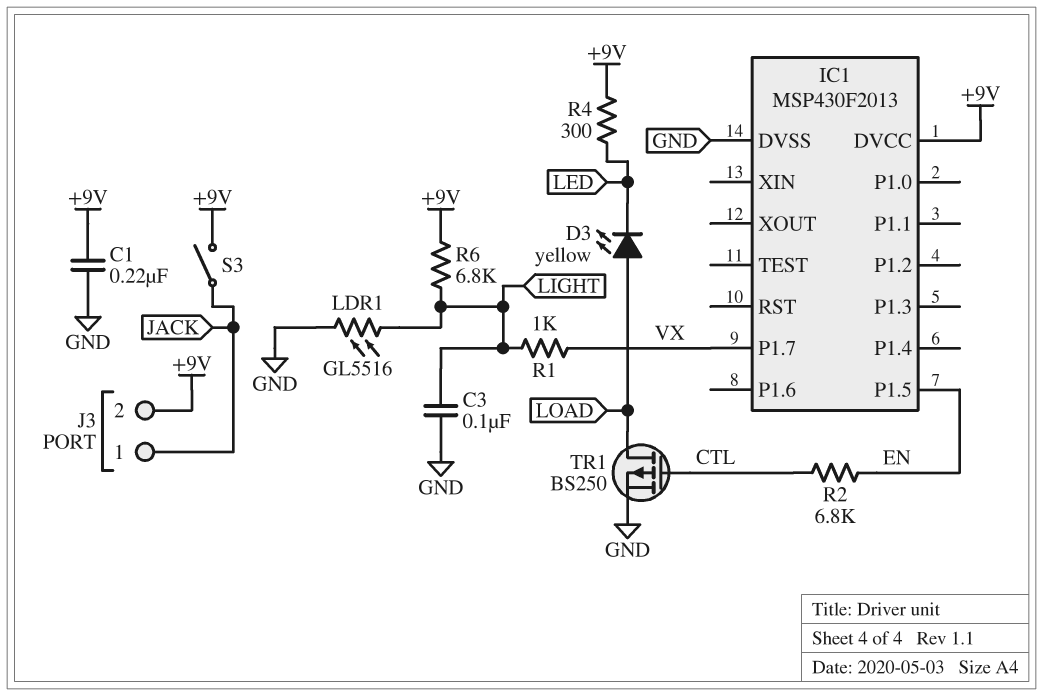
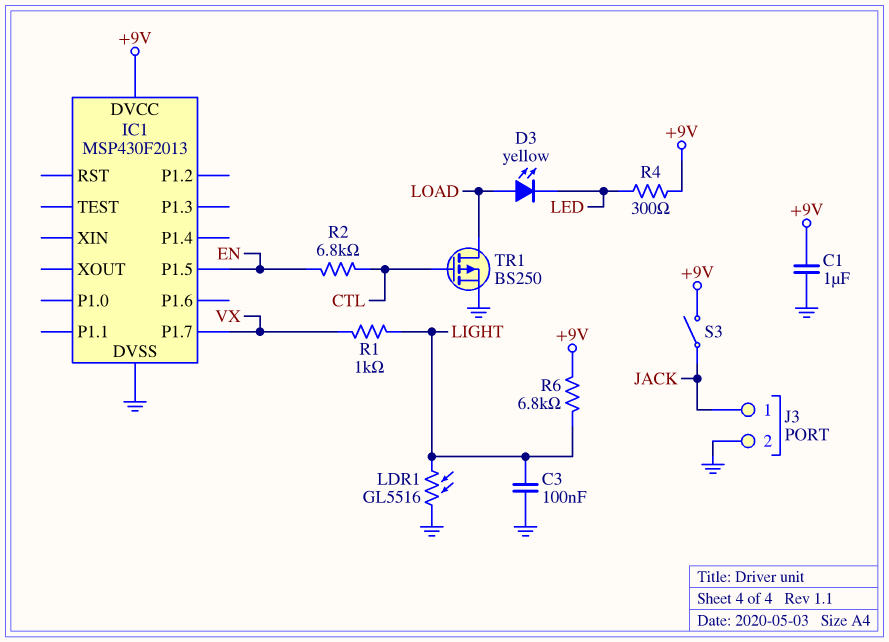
C1: 220nF (+9V, GND) -> 1uF (+9V, GND)
J3 pin 2: +9V -> GND

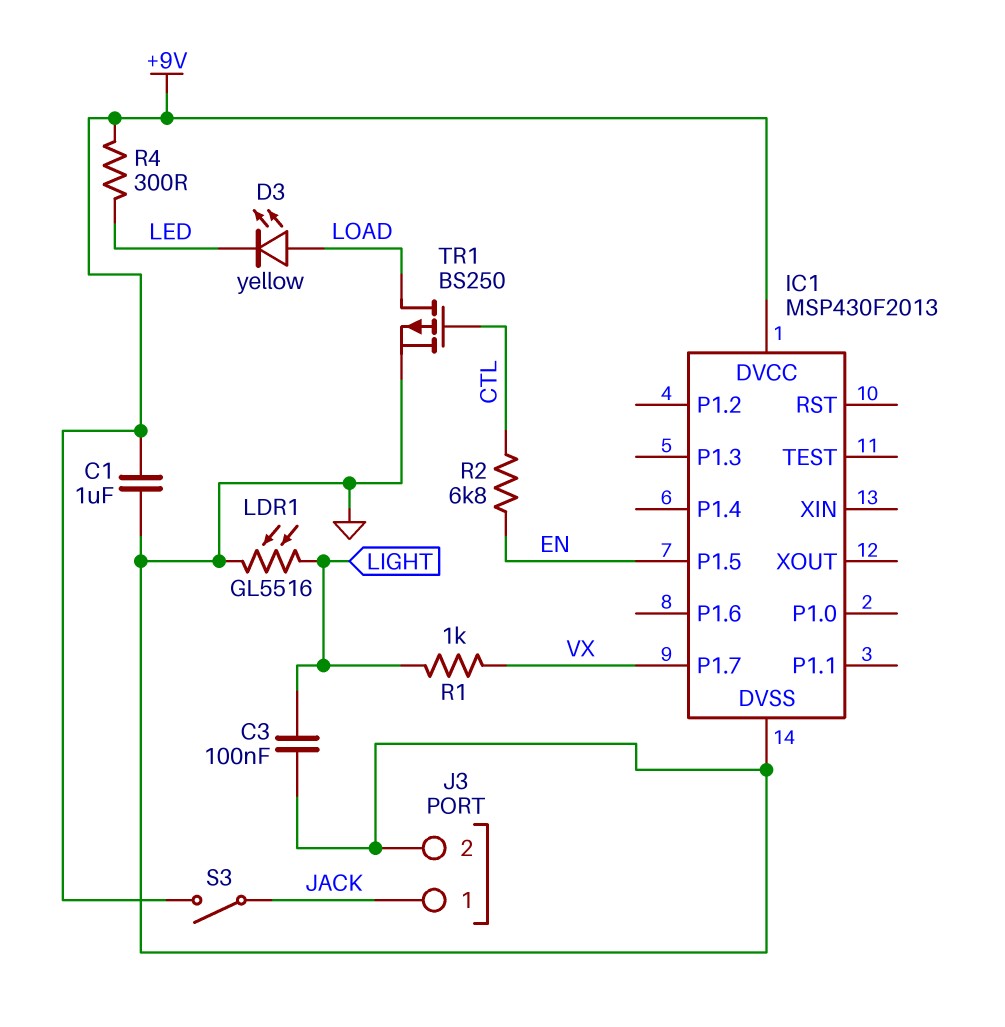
R6: 6.8k (+9V, LIGHT) -> none

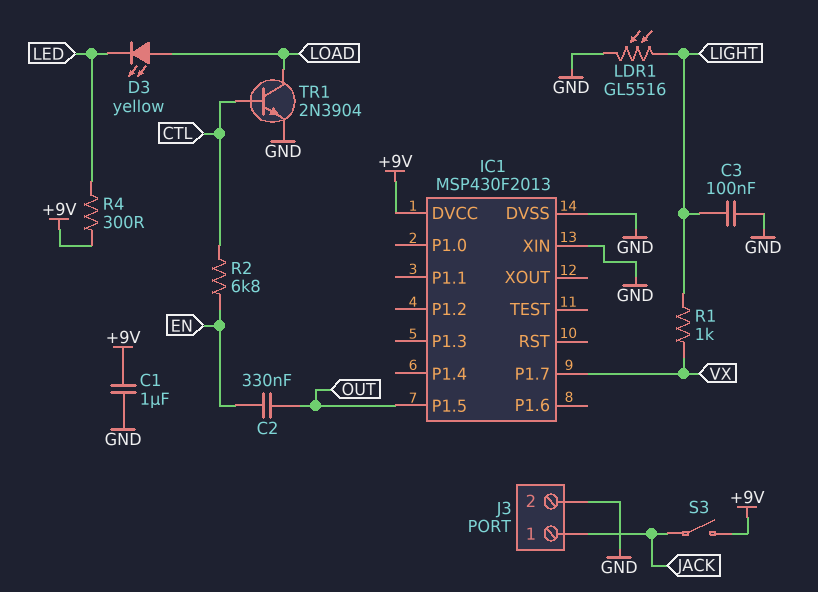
C2: none -> 330nF (EN, OUT)
IC1 pin P1.5: EN -> OUT
IC1 pin XIN: none -> GND
TR1: PMOS BS250 (G CTL, D LOAD, S GND) -> NPN 2N3904 (B CTL, C LOAD, E GND)

